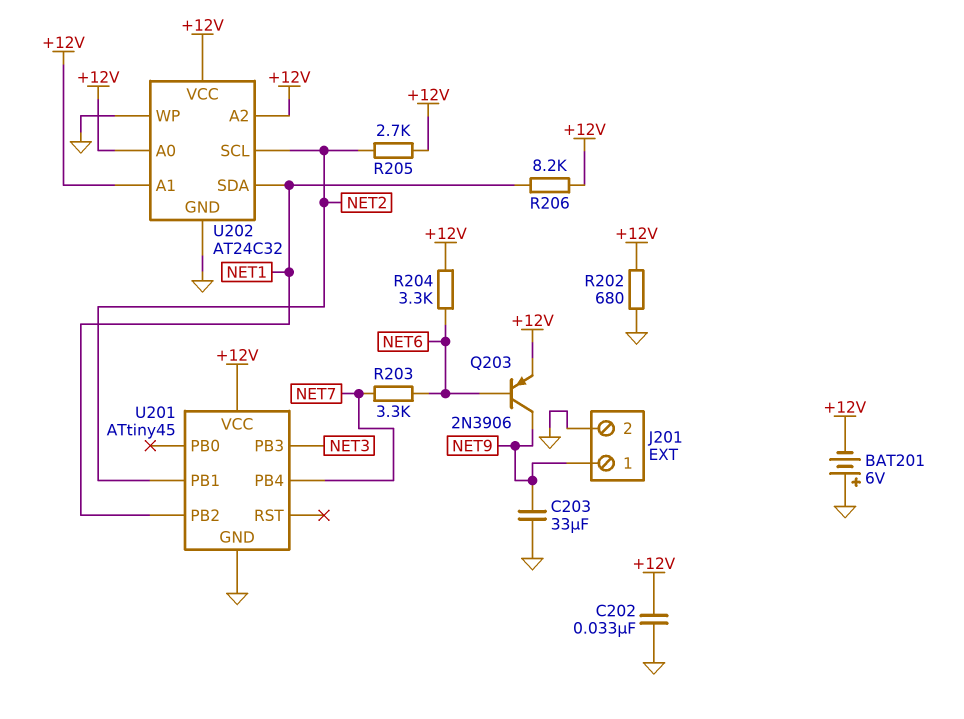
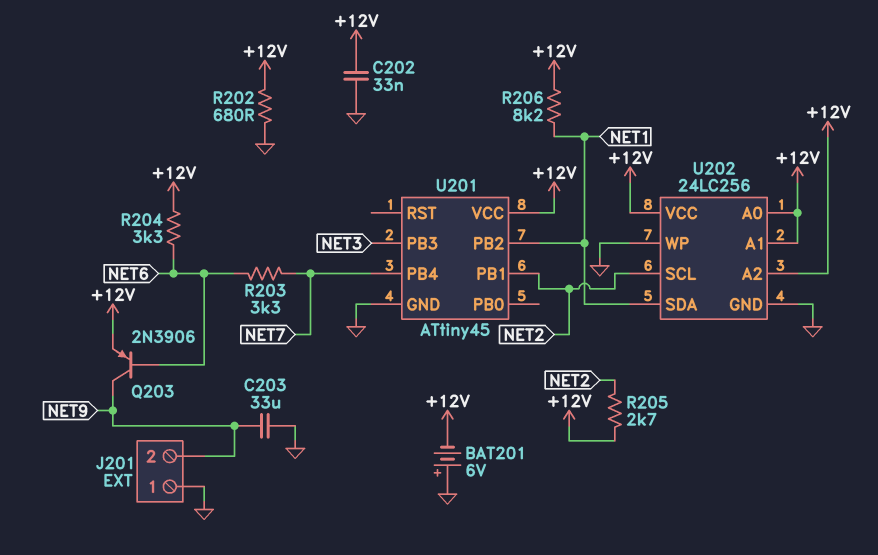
J201 pin 1: NET9 -> GND
J201 pin 2: GND -> NET9
U202: AT24C32 -> 24LC256

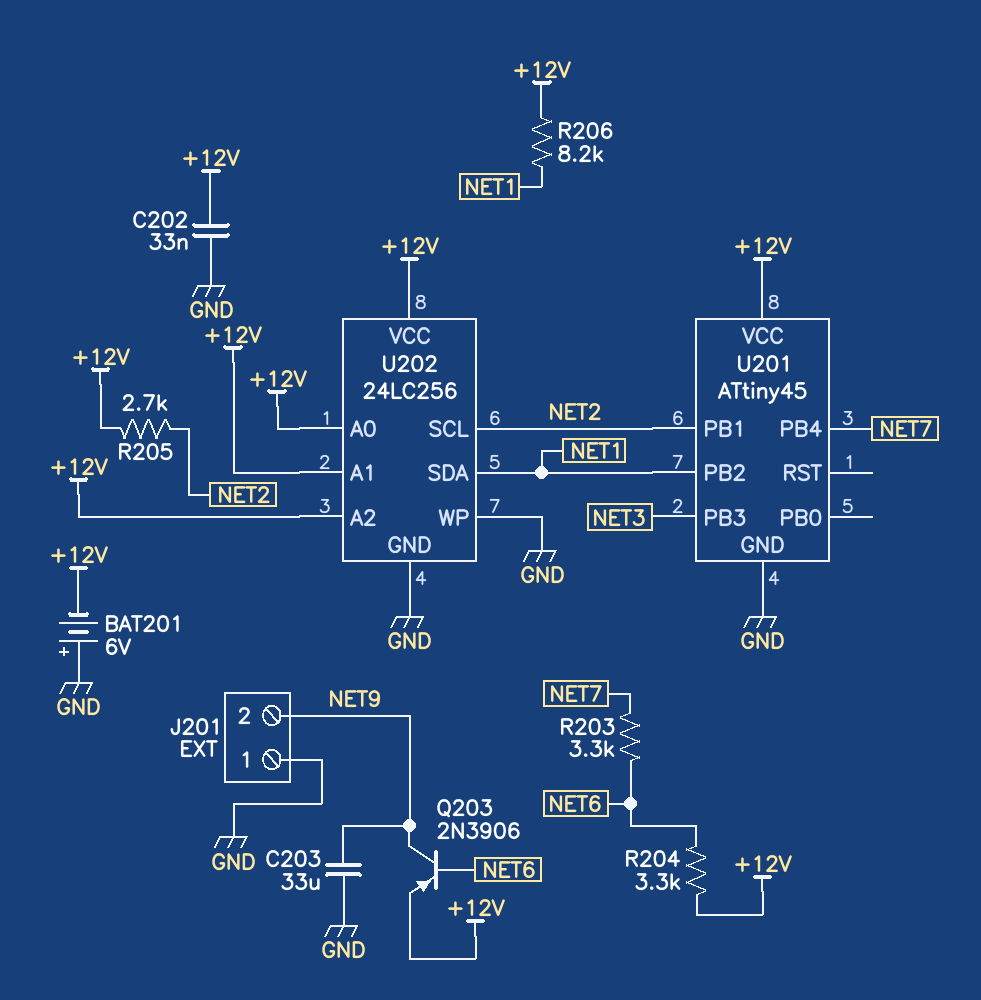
R202: 680 (+12V, GND) -> none

